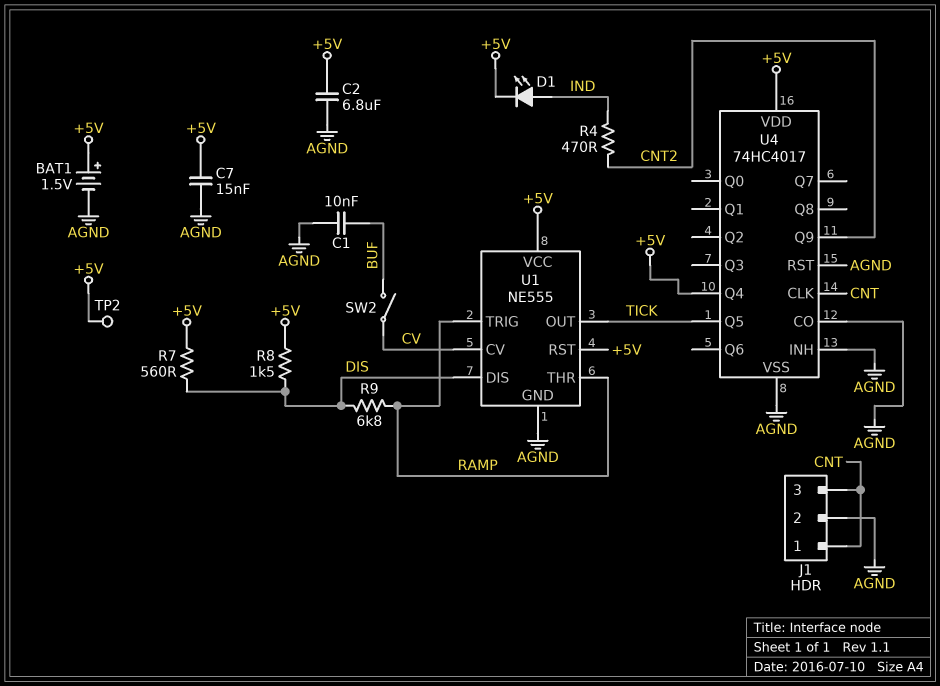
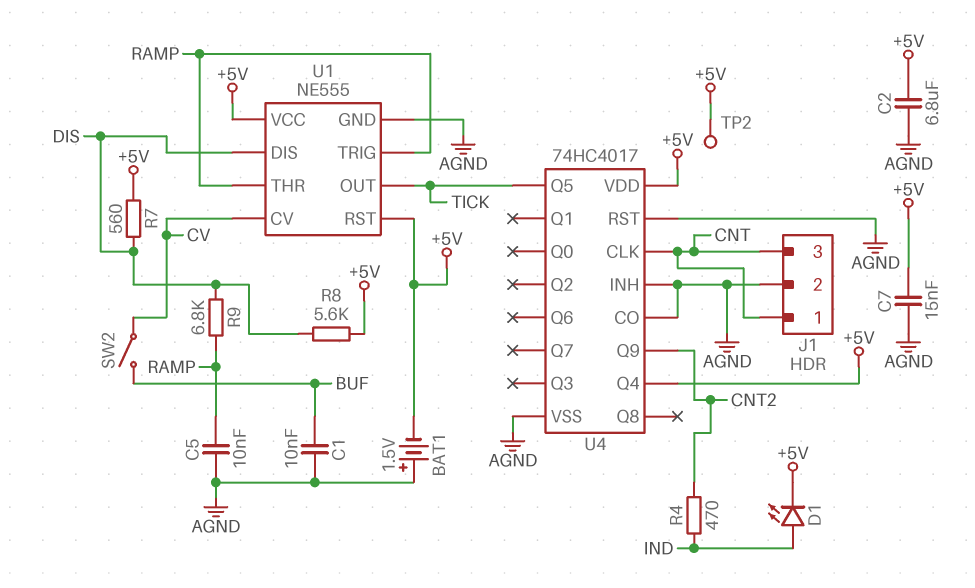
BAT1: 1.5V (plus +5V, minus AGND) -> 1.5V (plus AGND, minus +5V)
C5: none -> 10nF (AGND, RAMP)
R8: 1.5k (+5V, DIS) -> 5.6k (+5V, DIS)

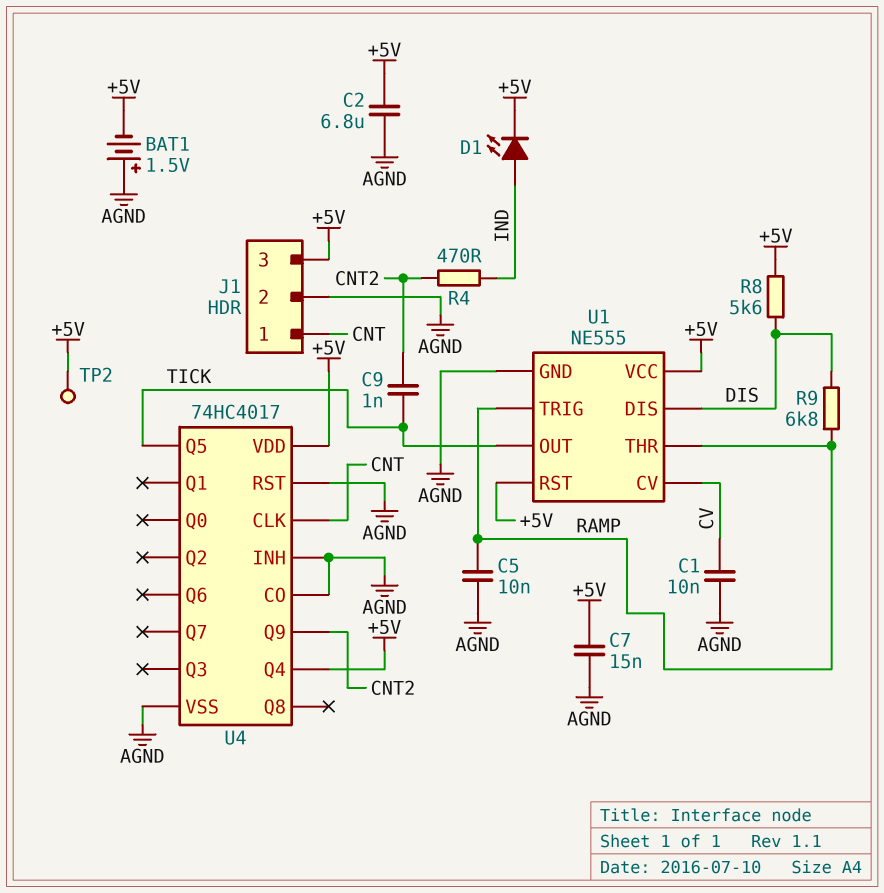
C1: 10nF (AGND, BUF) -> 10nF (AGND, CV)
C9: none -> 1nF (CNT2, TICK)
J1 pin 3: CNT -> +5V
R7: 560 (+5V, DIS) -> none
SW2: switch (BUF, CV) -> none

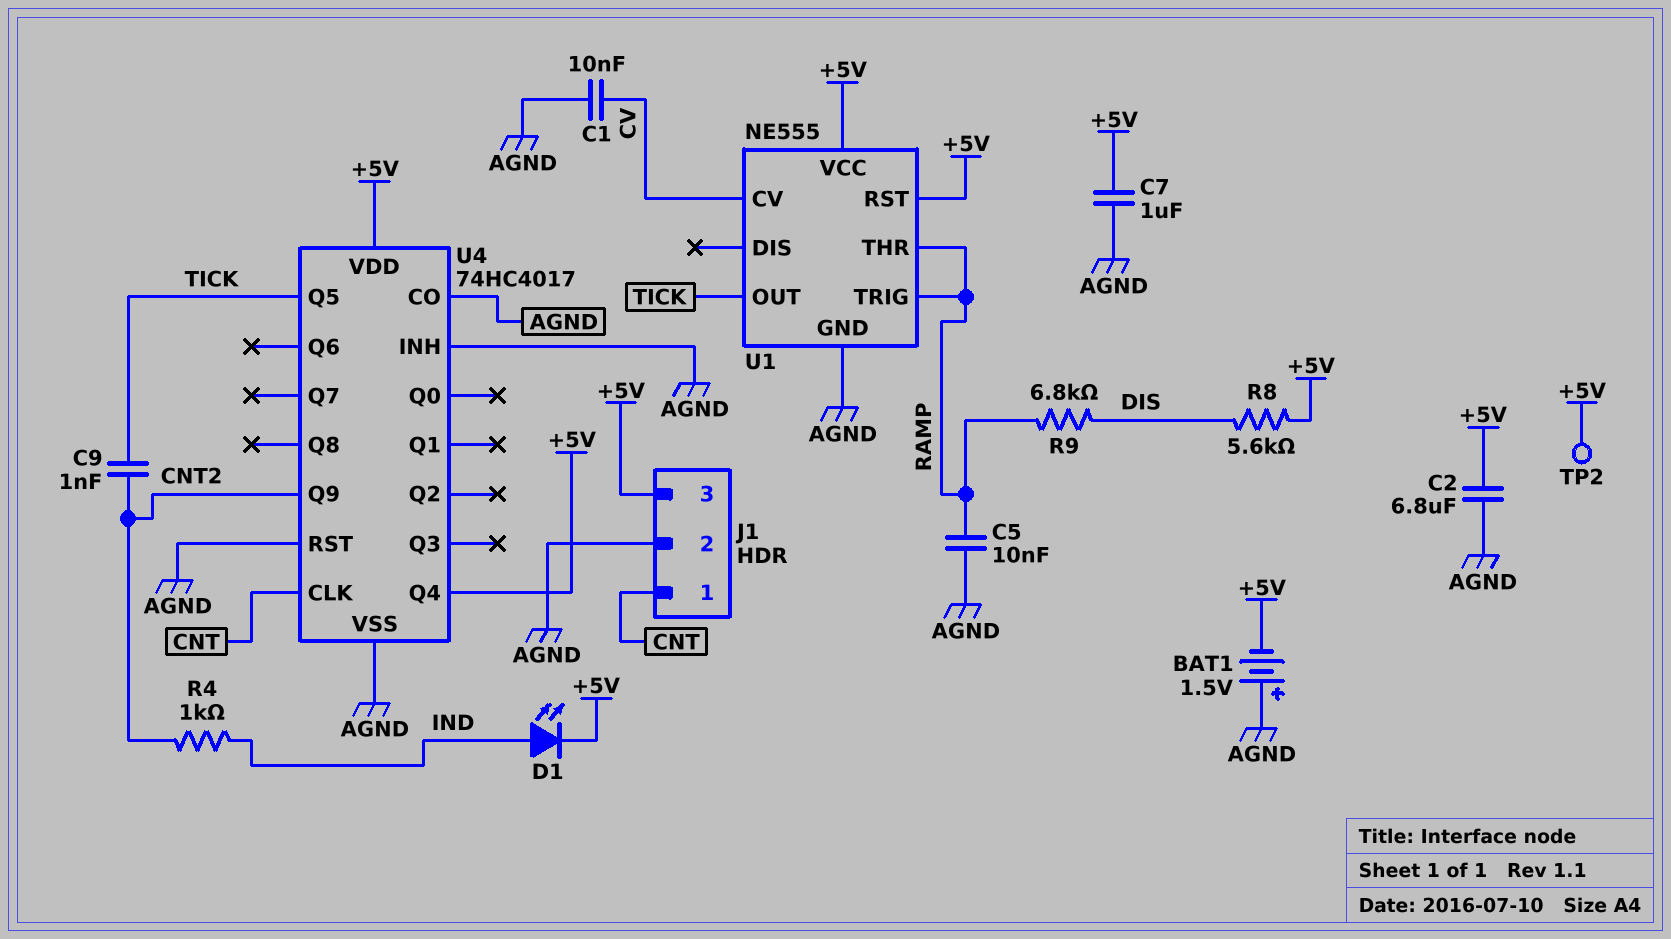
C7: 15nF (+5V, AGND) -> 1uF (+5V, AGND)
R4: 470 (CNT2, IND) -> 1k (CNT2, IND)
U1 pin DIS: DIS -> none

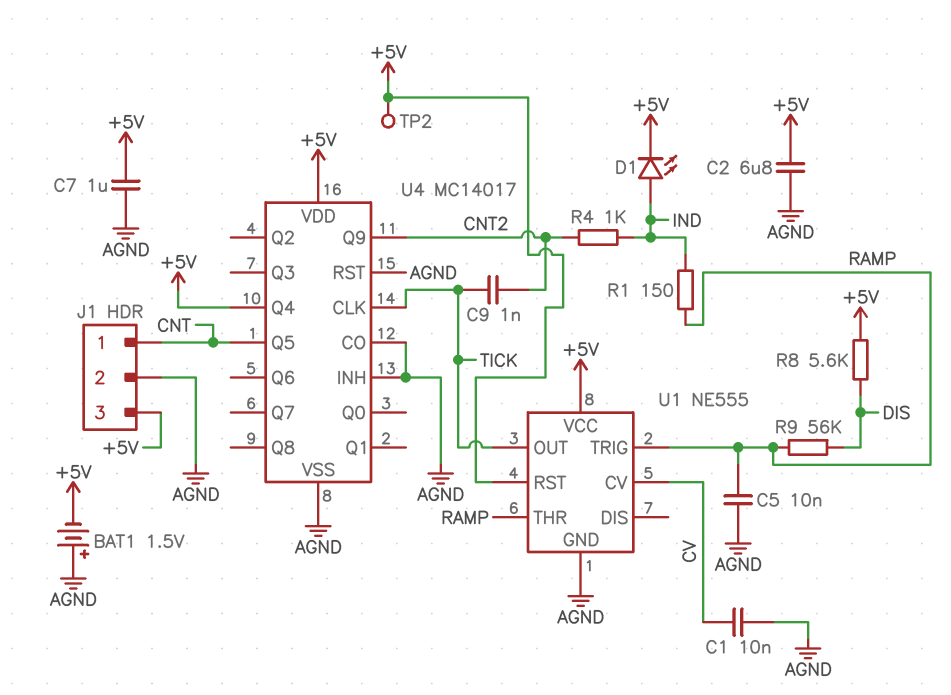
R1: none -> 150 (IND, RAMP)
R9: 6.8k (DIS, RAMP) -> 56k (DIS, RAMP)
U4: 74HC4017 -> MC14017
U4 pin CLK: CNT -> TICK
U4 pin Q5: TICK -> CNT

